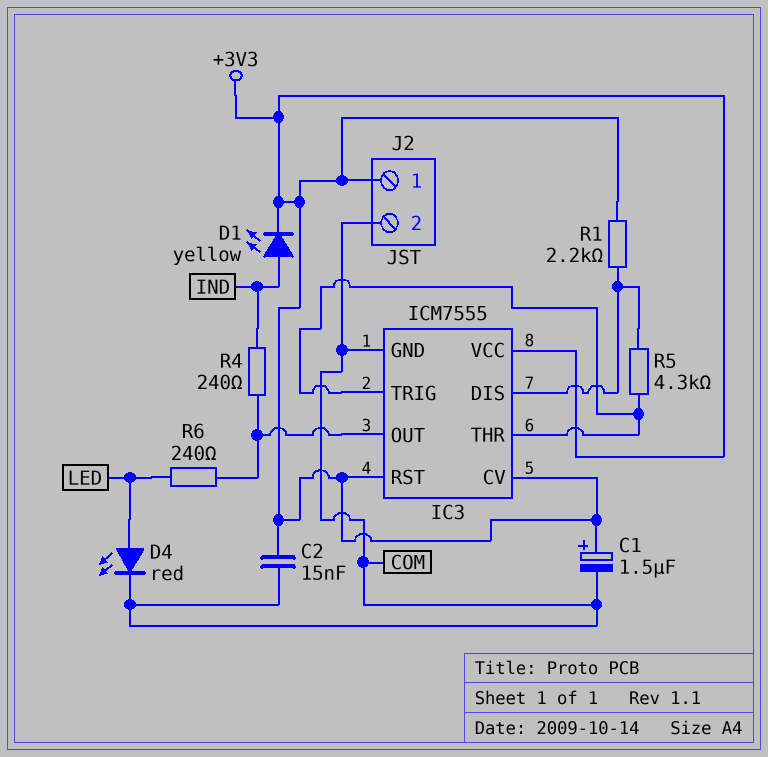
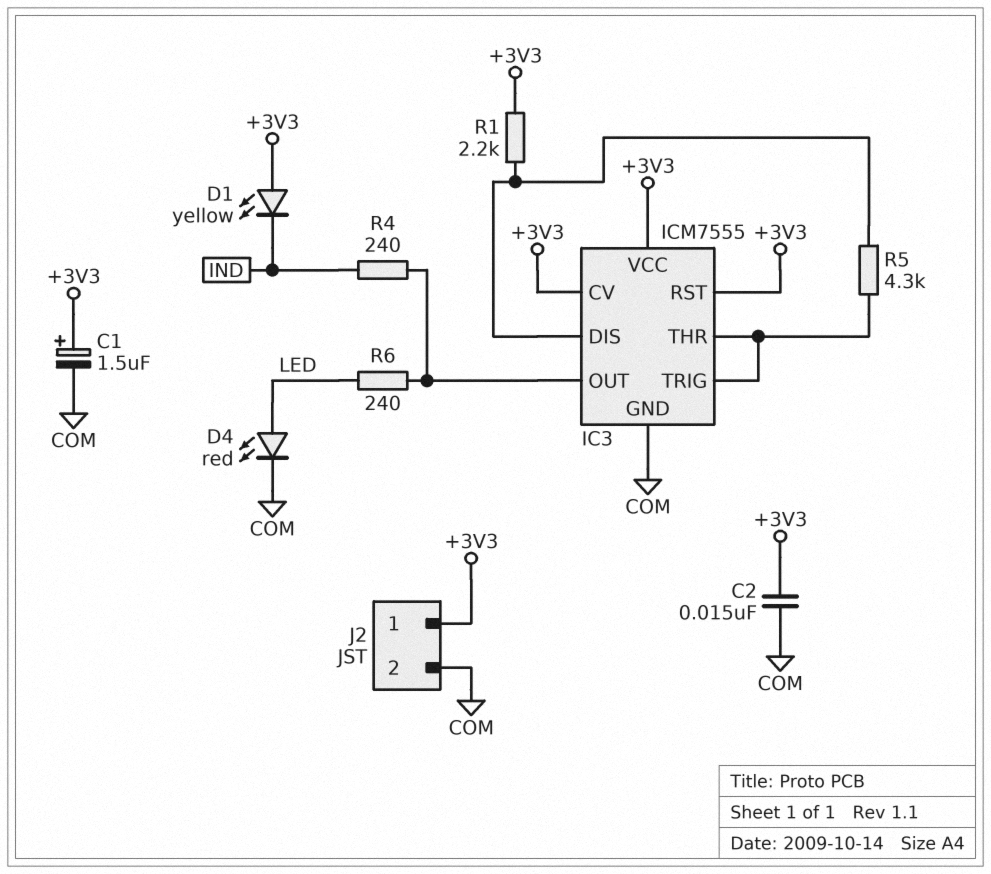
D1: LED yellow (A IND, K +3V3) -> LED yellow (A +3V3, K IND)

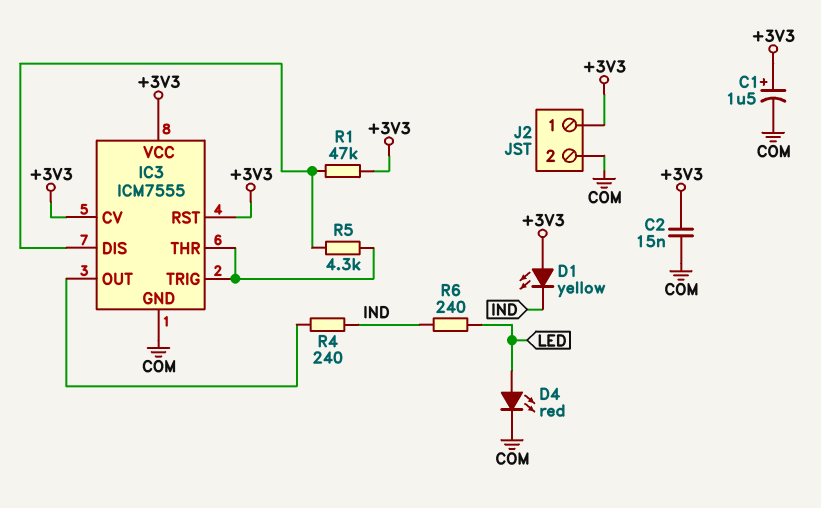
R1: 2.2k (+3V3, IC3/DIS) -> 47k (+3V3, IC3/DIS)
R6: 240 (IC3/OUT, LED) -> 240 (IND, LED)

